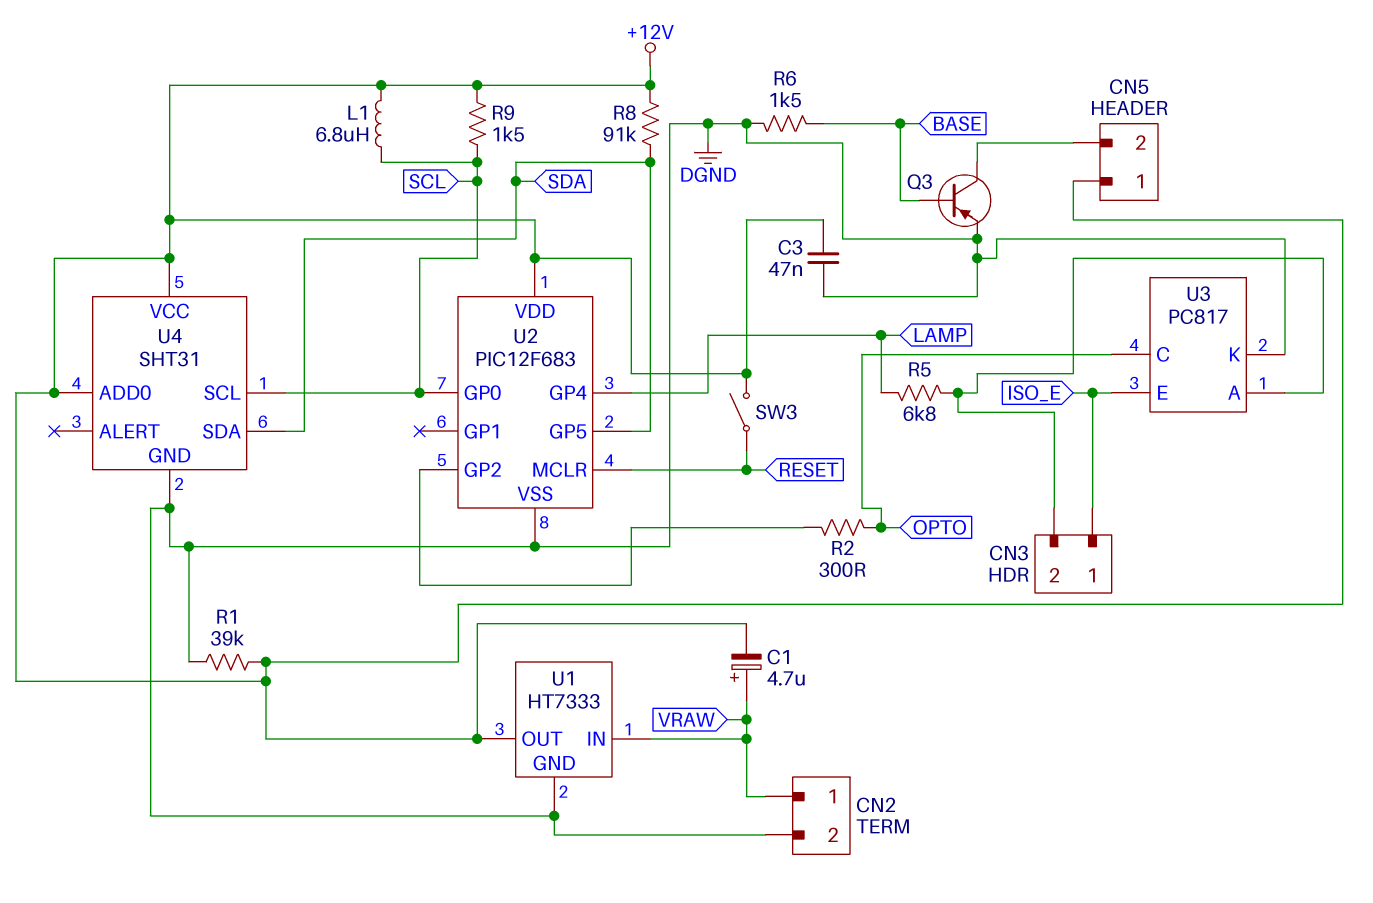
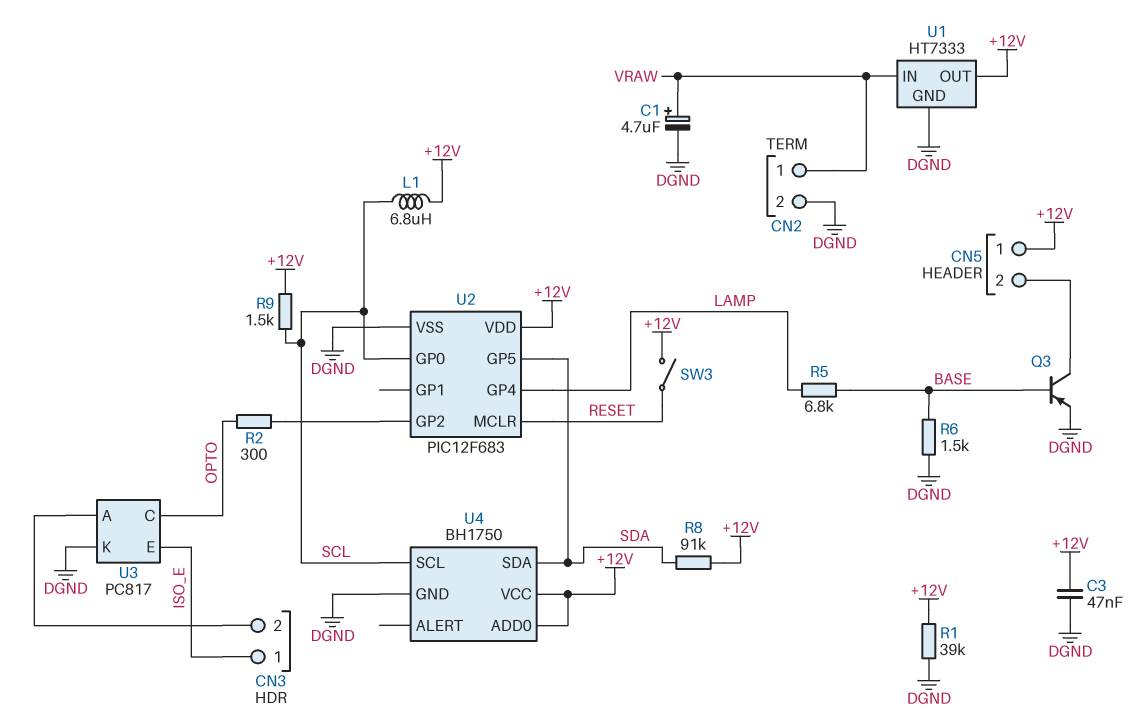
C1: 4.7uF (plus VRAW, minus +12V) -> 4.7uF (plus VRAW, minus DGND)
R5: 6.8k (CN3/2, LAMP) -> 6.8k (BASE, LAMP)
U4: SHT31 -> BH1750

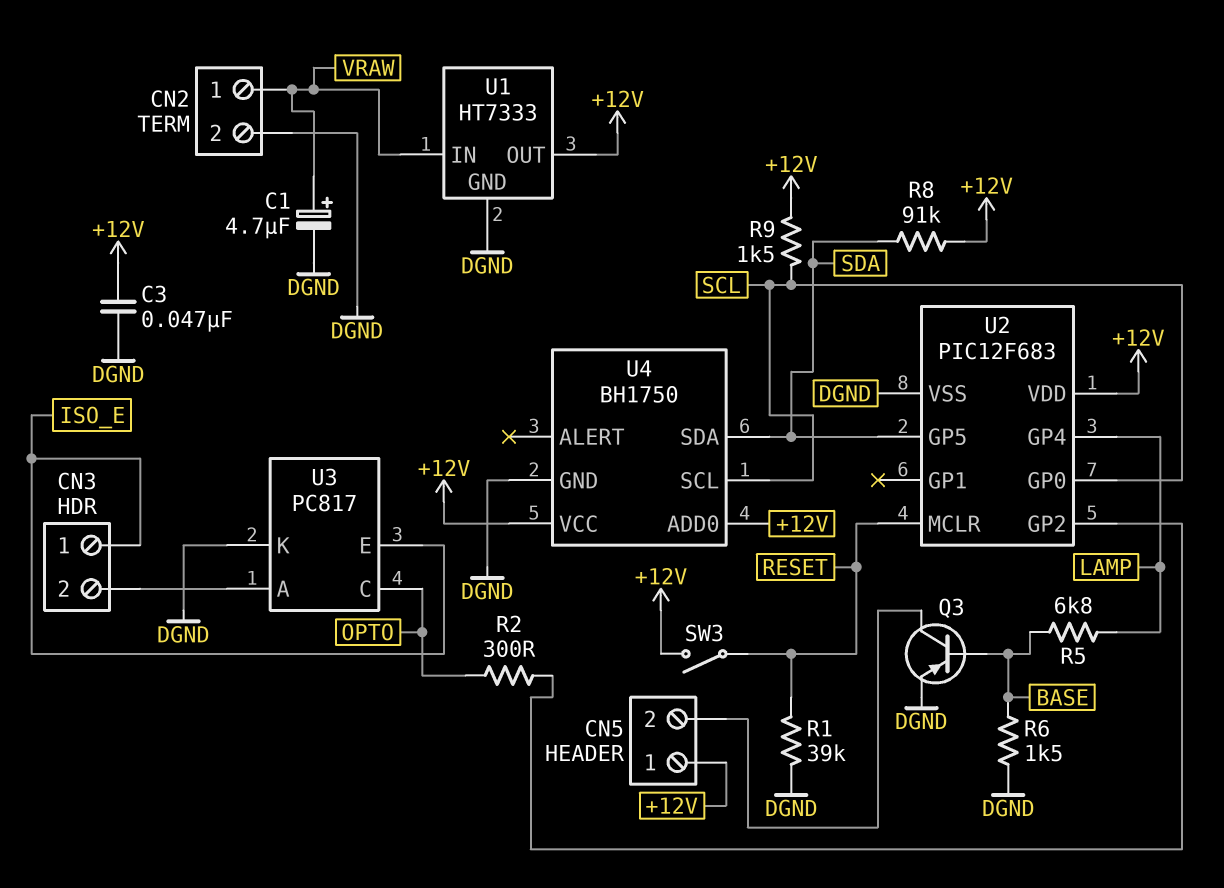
L1: 6.8uH (+12V, SCL) -> none
R1: 39k (+12V, DGND) -> 39k (DGND, RESET)

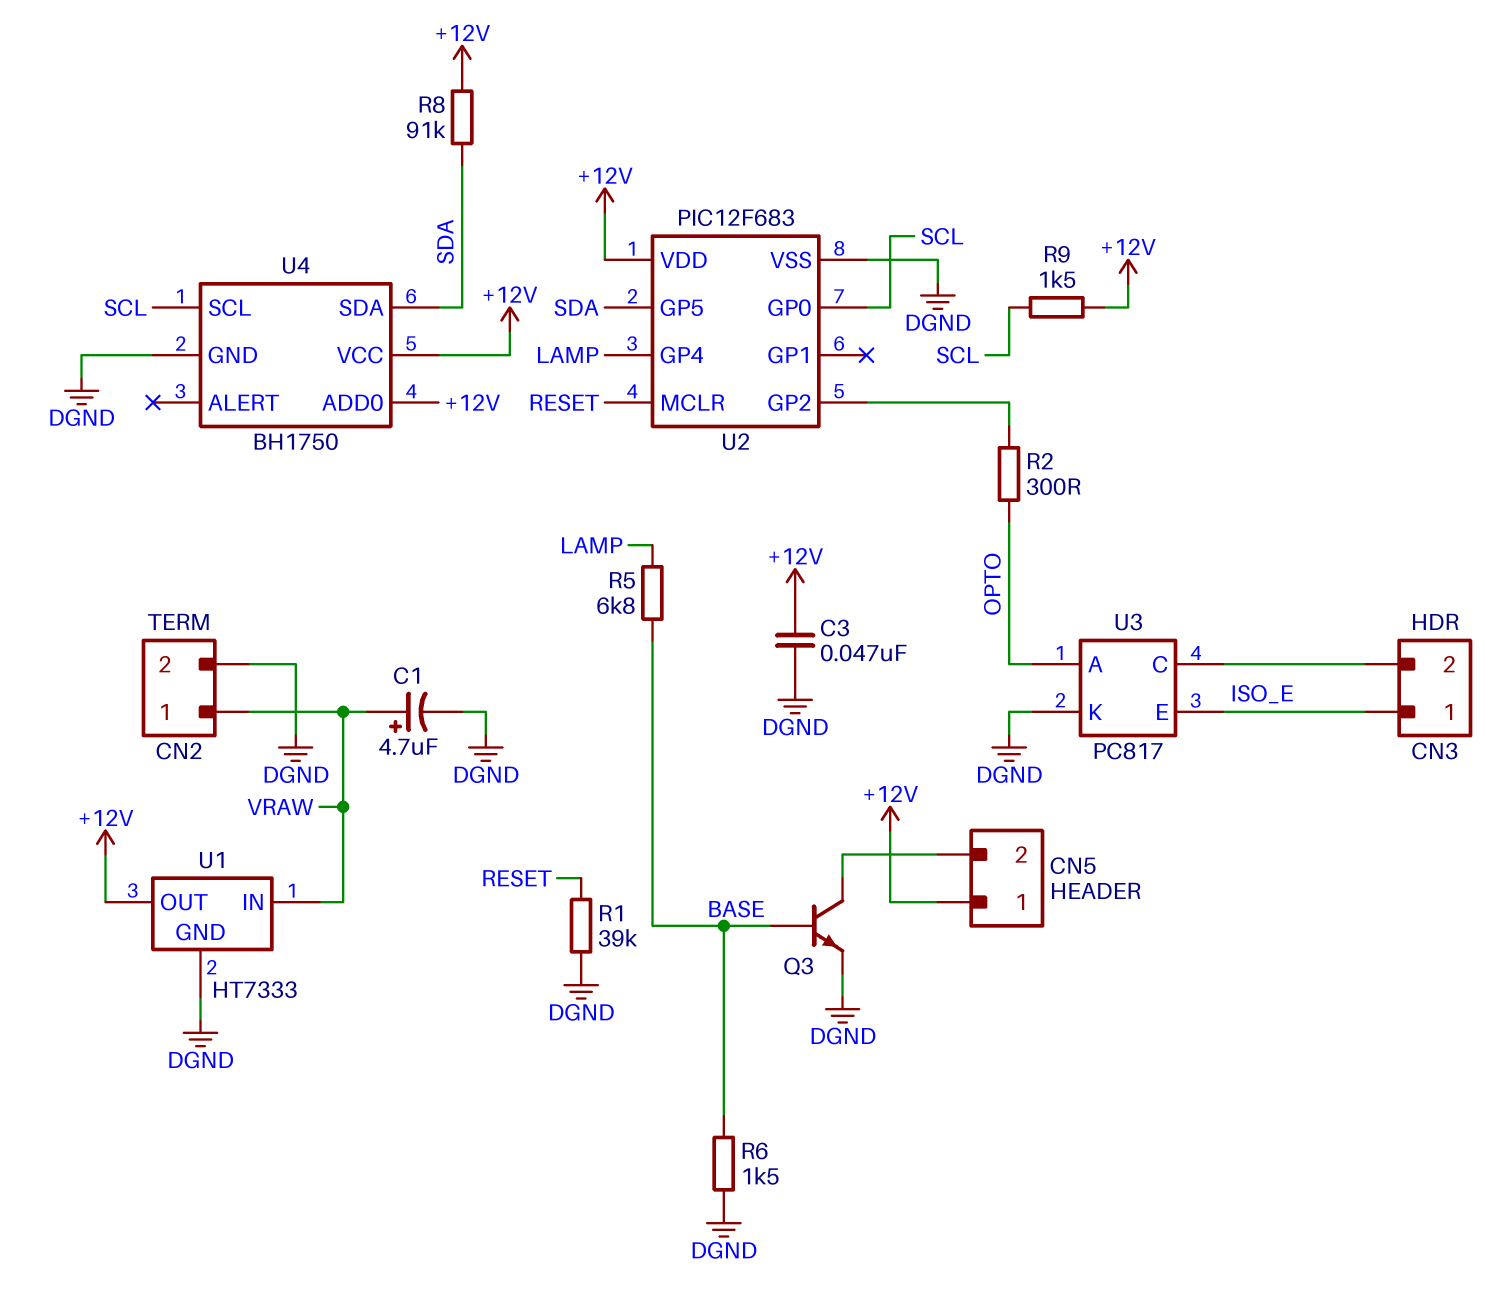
Q3: PNP (B BASE, C CN5/2, E DGND) -> NPN (B BASE, C CN5/2, E DGND)
SW3: switch (+12V, RESET) -> none
U3 pin A: CN3/2 -> OPTO
U3 pin C: OPTO -> CN3/2

